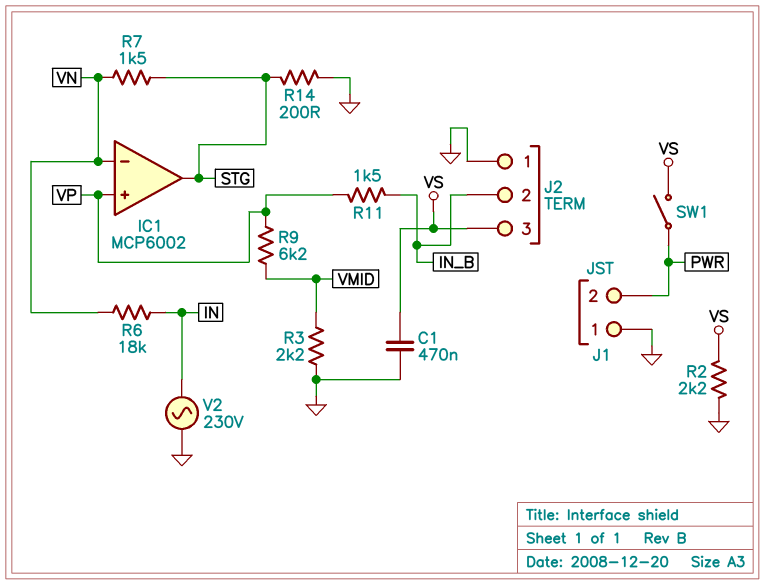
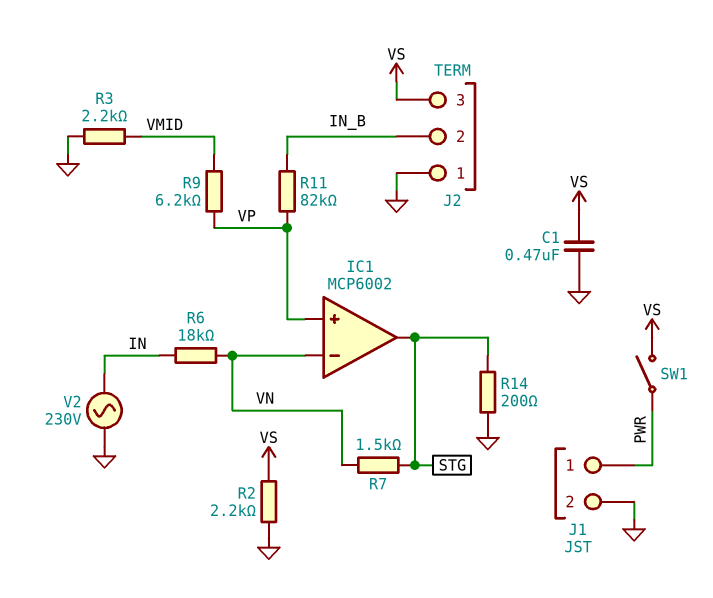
J1 pin 1: GND -> PWR
J1 pin 2: PWR -> GND
R11: 1.5k (IN_B, VP) -> 82k (IN_B, VP)

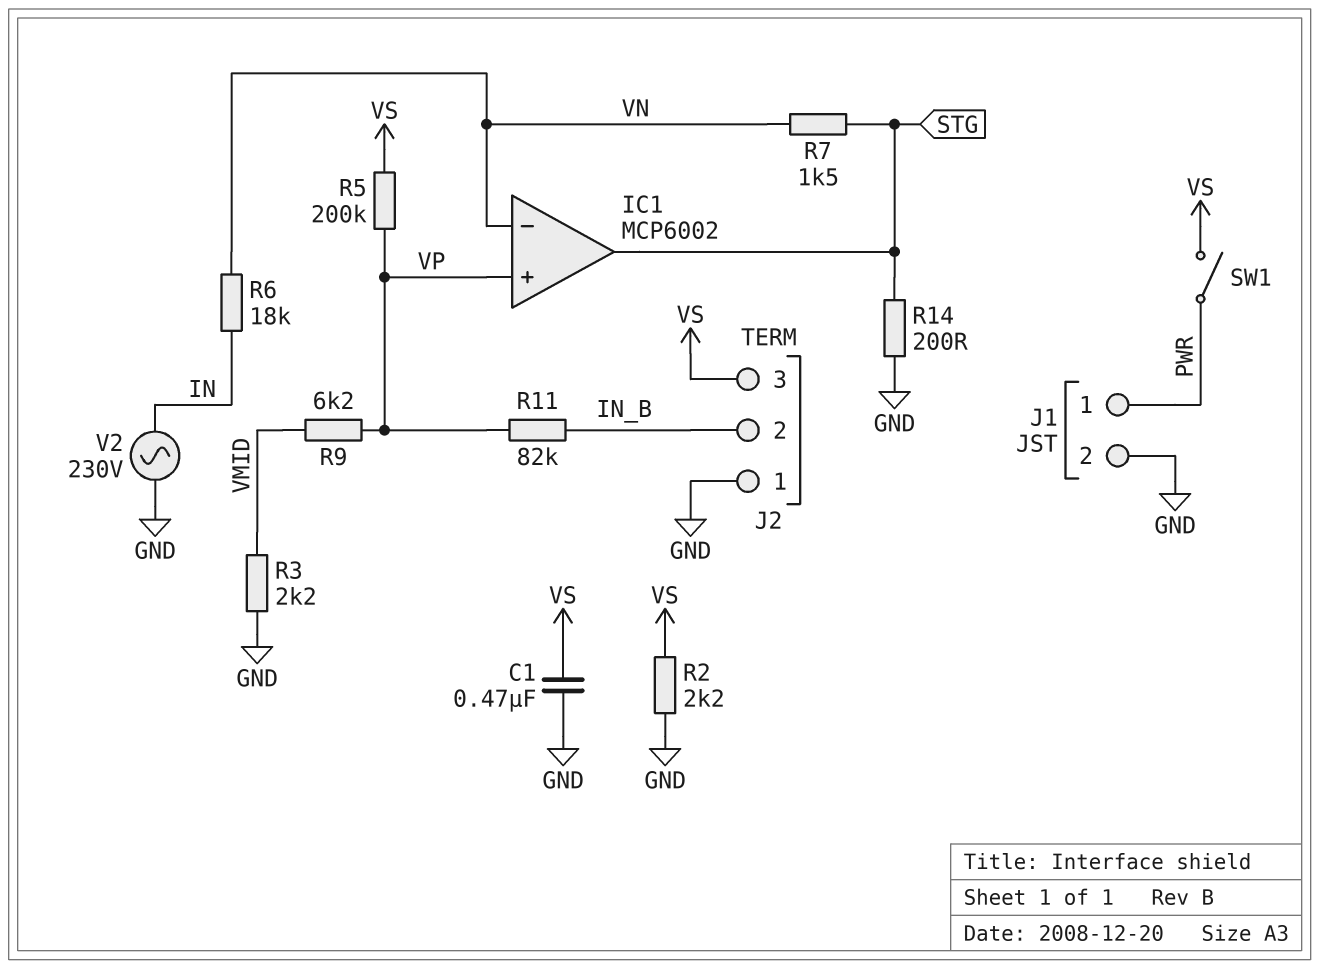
R5: none -> 200k (VP, VS)

